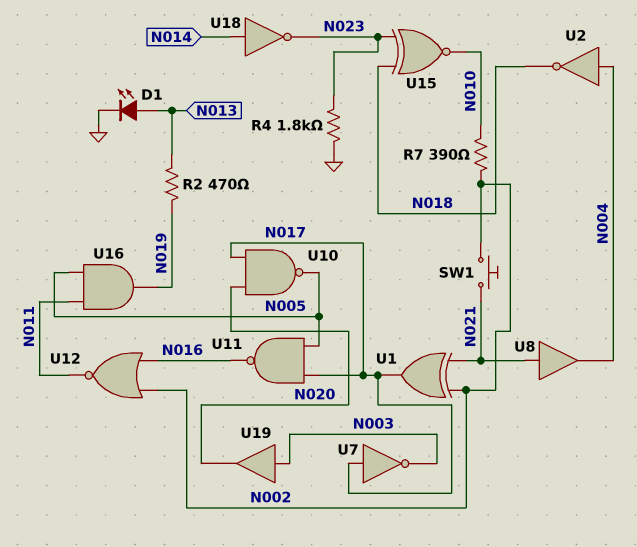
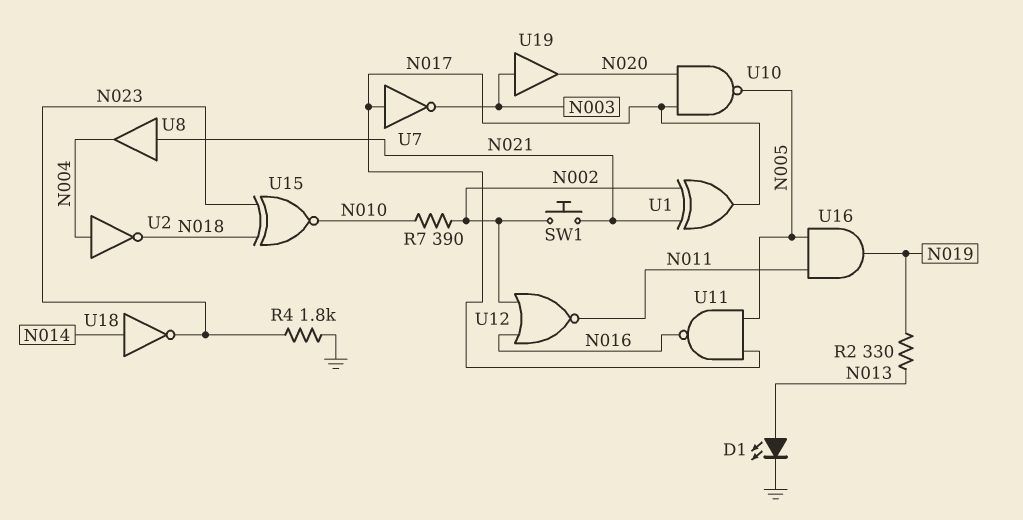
R2: 470 (N013, N019) -> 330 (N013, N019)

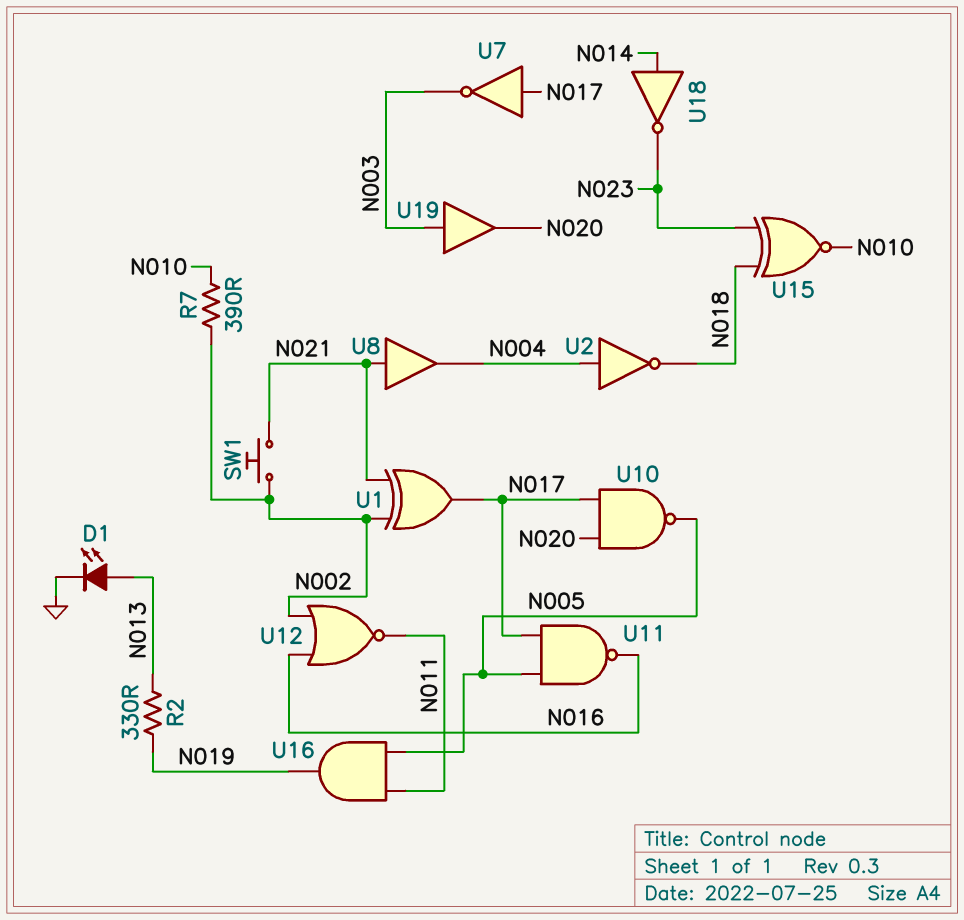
R4: 1.8k (GND, N023) -> none

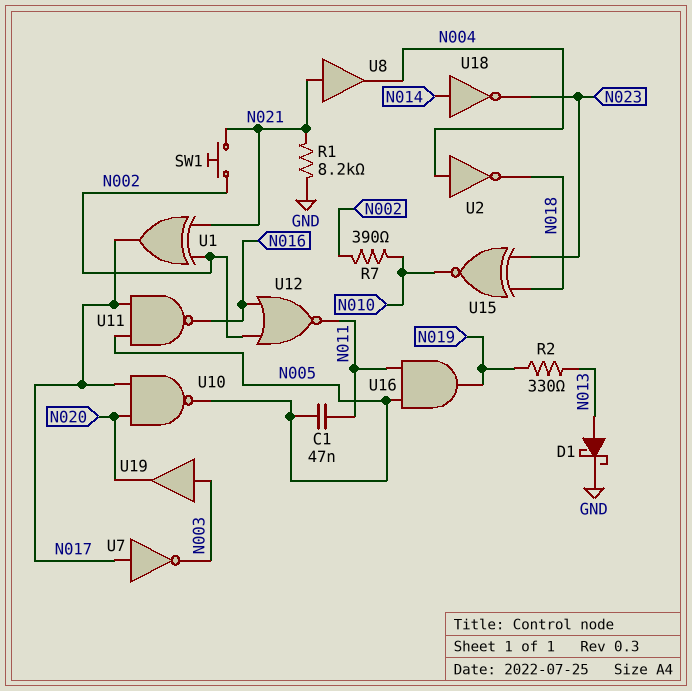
C1: none -> 47nF (N005, N011)
D1: LED (A N013, K GND) -> schottky (A N013, K GND)
R1: none -> 8.2k (GND, N021)

